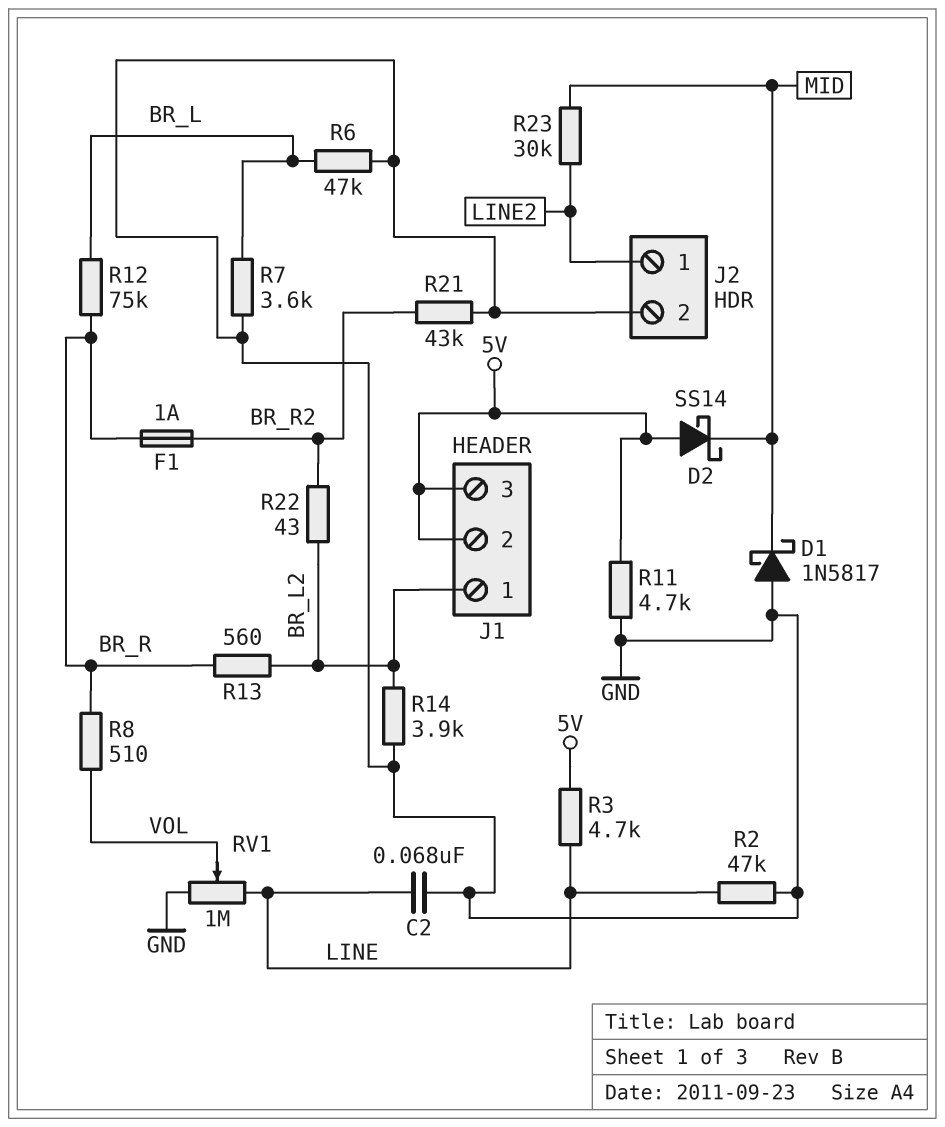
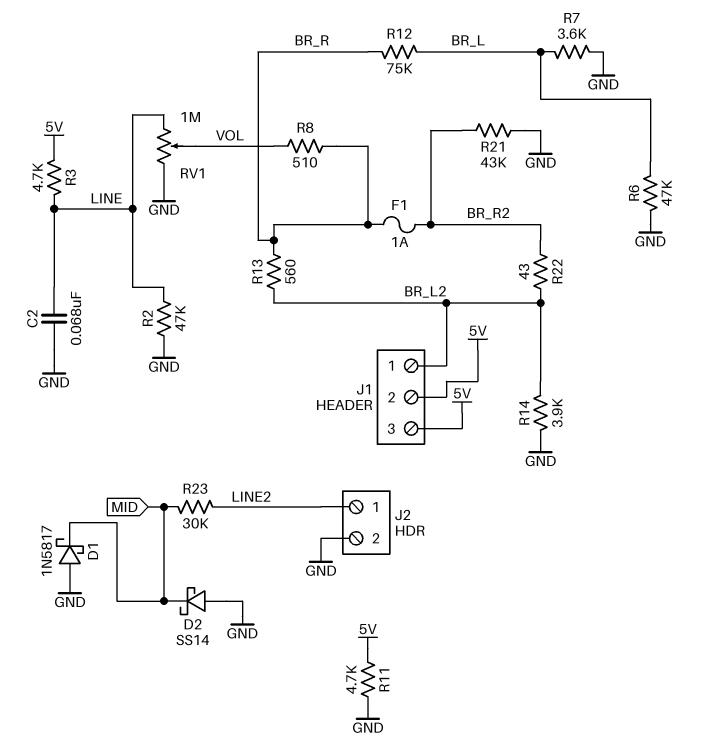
D2: schottky SS14 (A 5V, K MID) -> schottky SS14 (A GND, K MID)

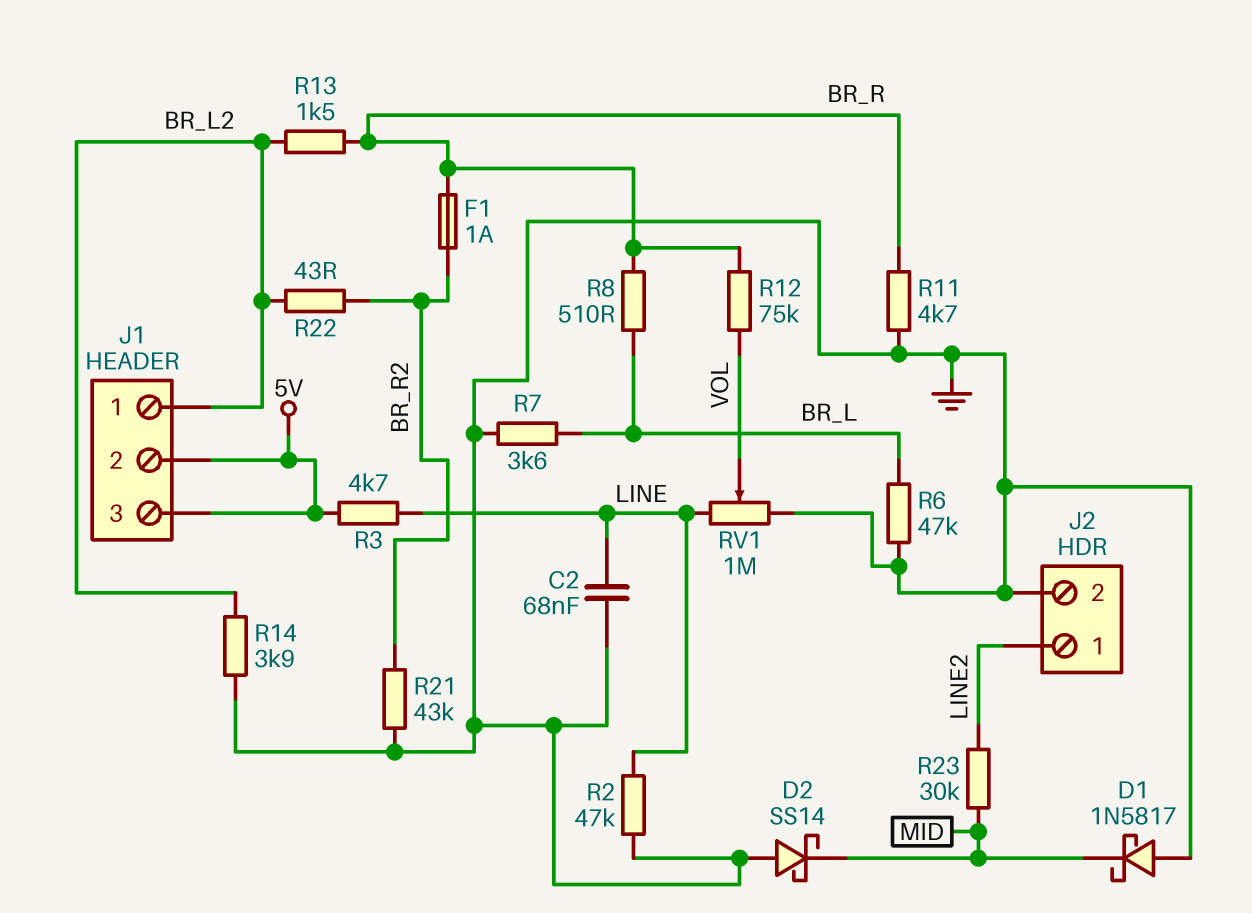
R8: 510 (BR_R, VOL) -> 510 (BR_L, BR_R)
R11: 4.7k (5V, GND) -> 4.7k (BR_R, GND)
R12: 75k (BR_L, BR_R) -> 75k (BR_R, VOL)
R13: 560 (BR_L2, BR_R) -> 1.5k (BR_L2, BR_R)

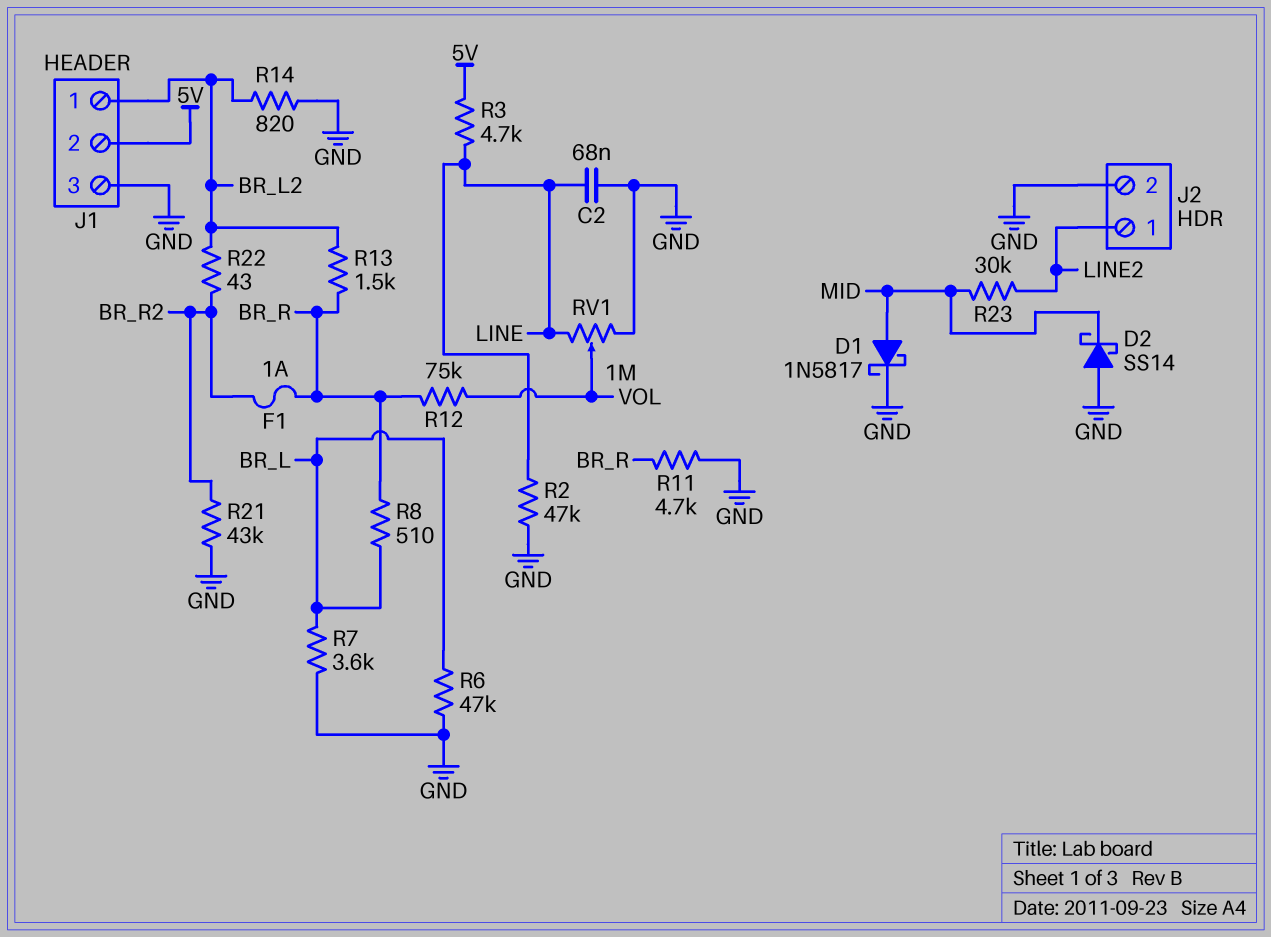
D1: schottky 1N5817 (A GND, K MID) -> schottky 1N5817 (A MID, K GND)
J1 pin 3: 5V -> GND
R14: 3.9k (BR_L2, GND) -> 820 (BR_L2, GND)

